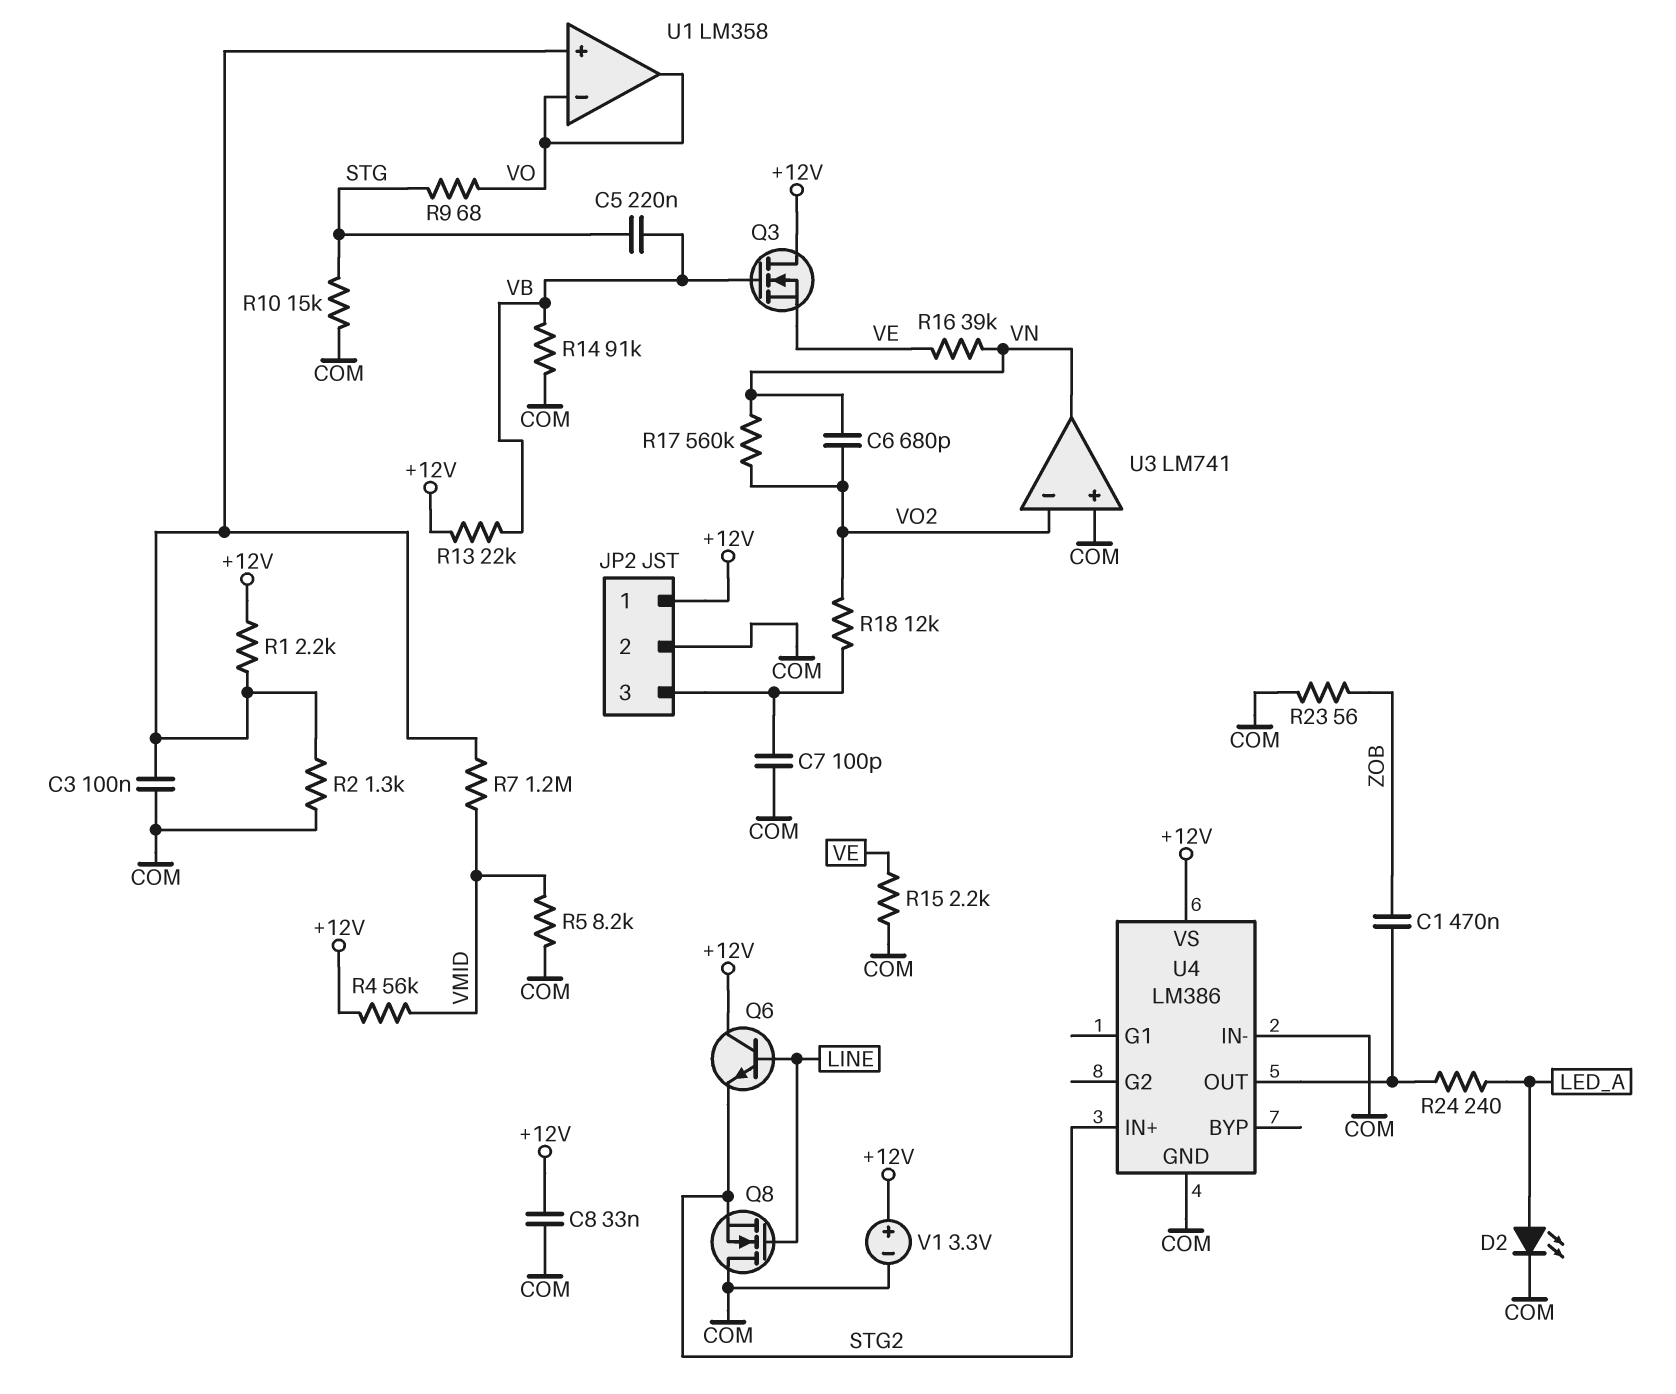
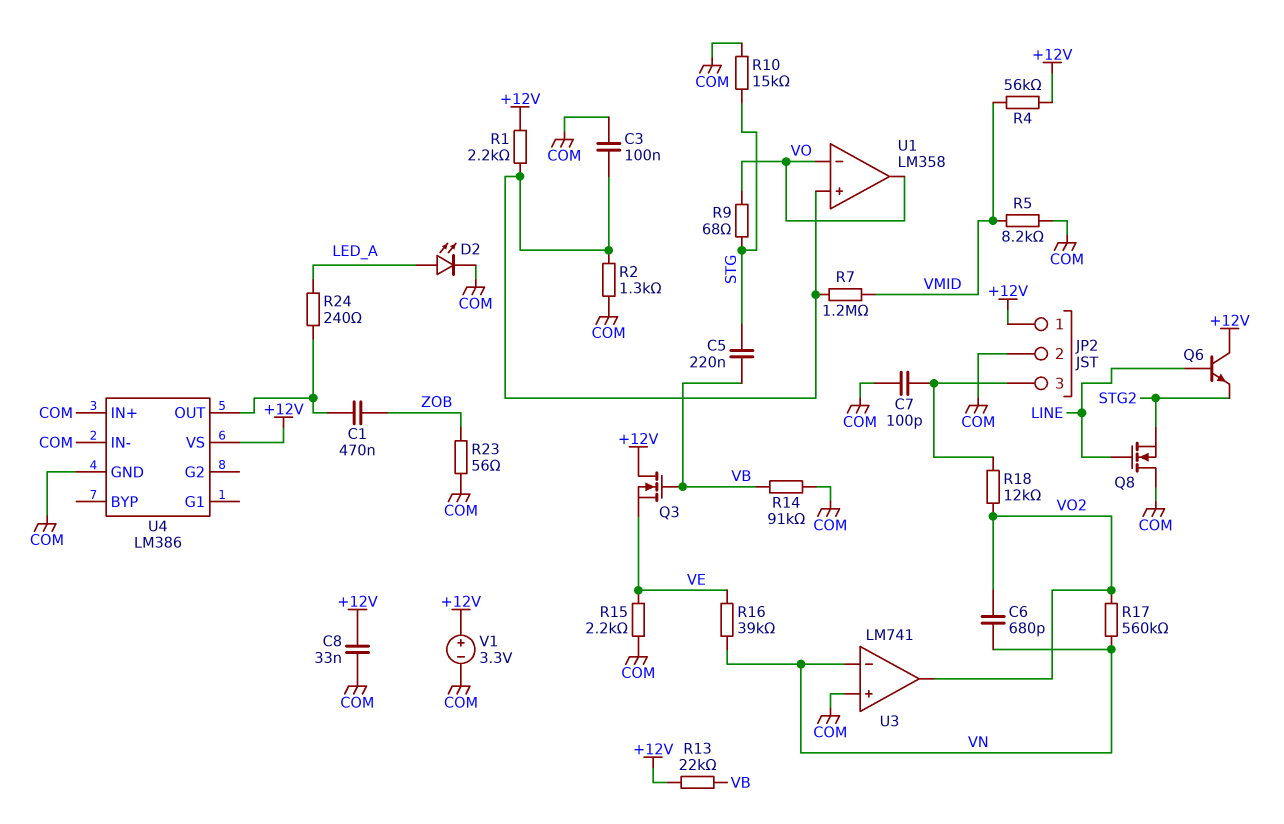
U3 pin in-: VO2 -> VN
U3 pin out: VN -> VO2
U4 pin IN+: STG2 -> COM

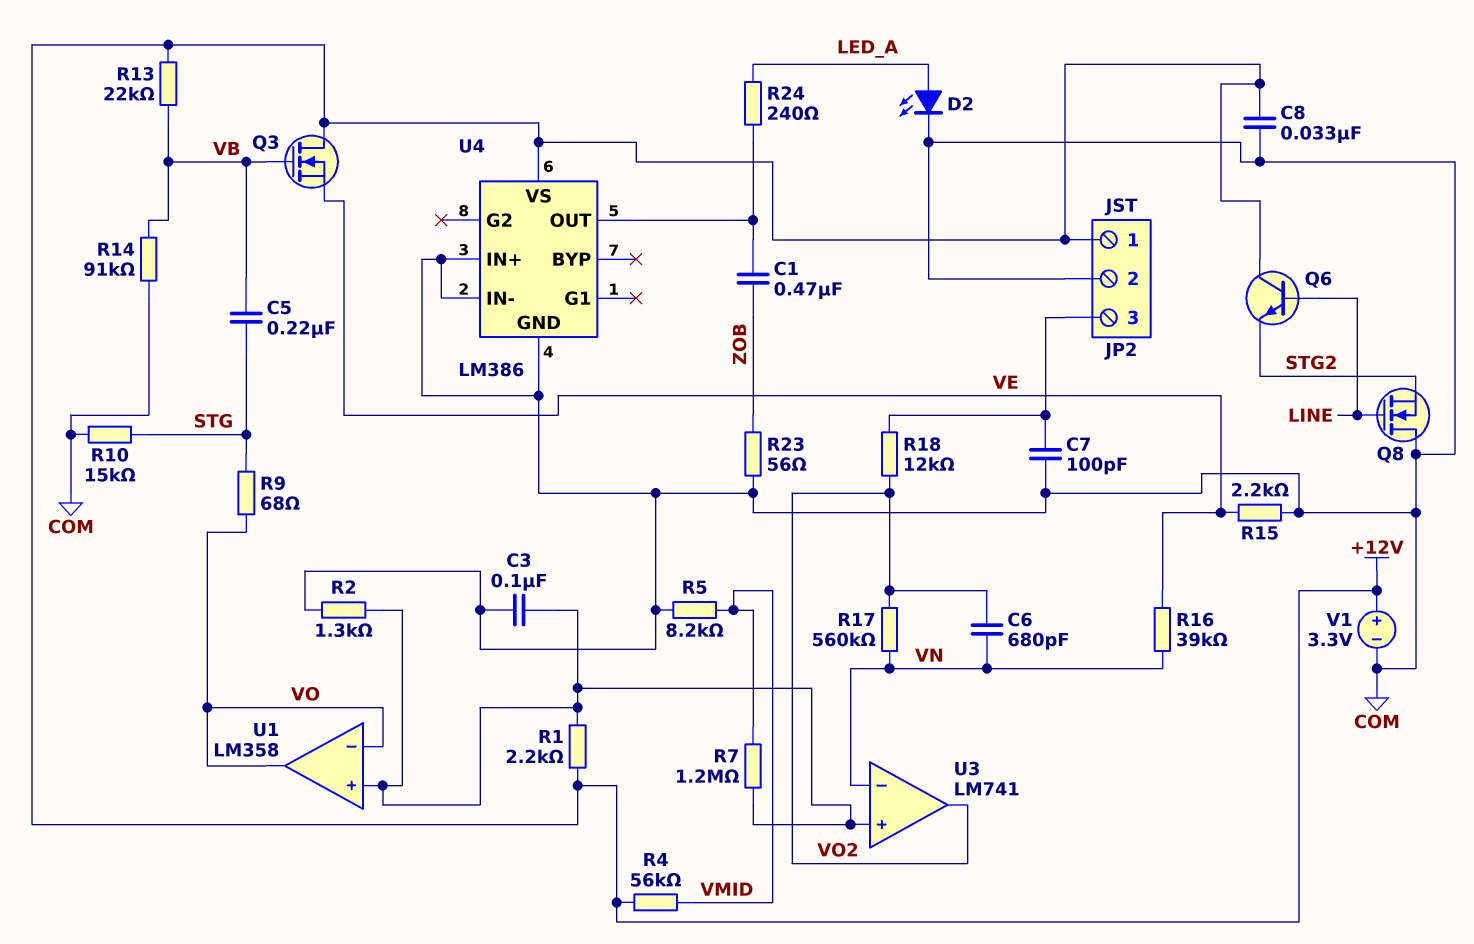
U3 pin in+: COM -> U1/in+

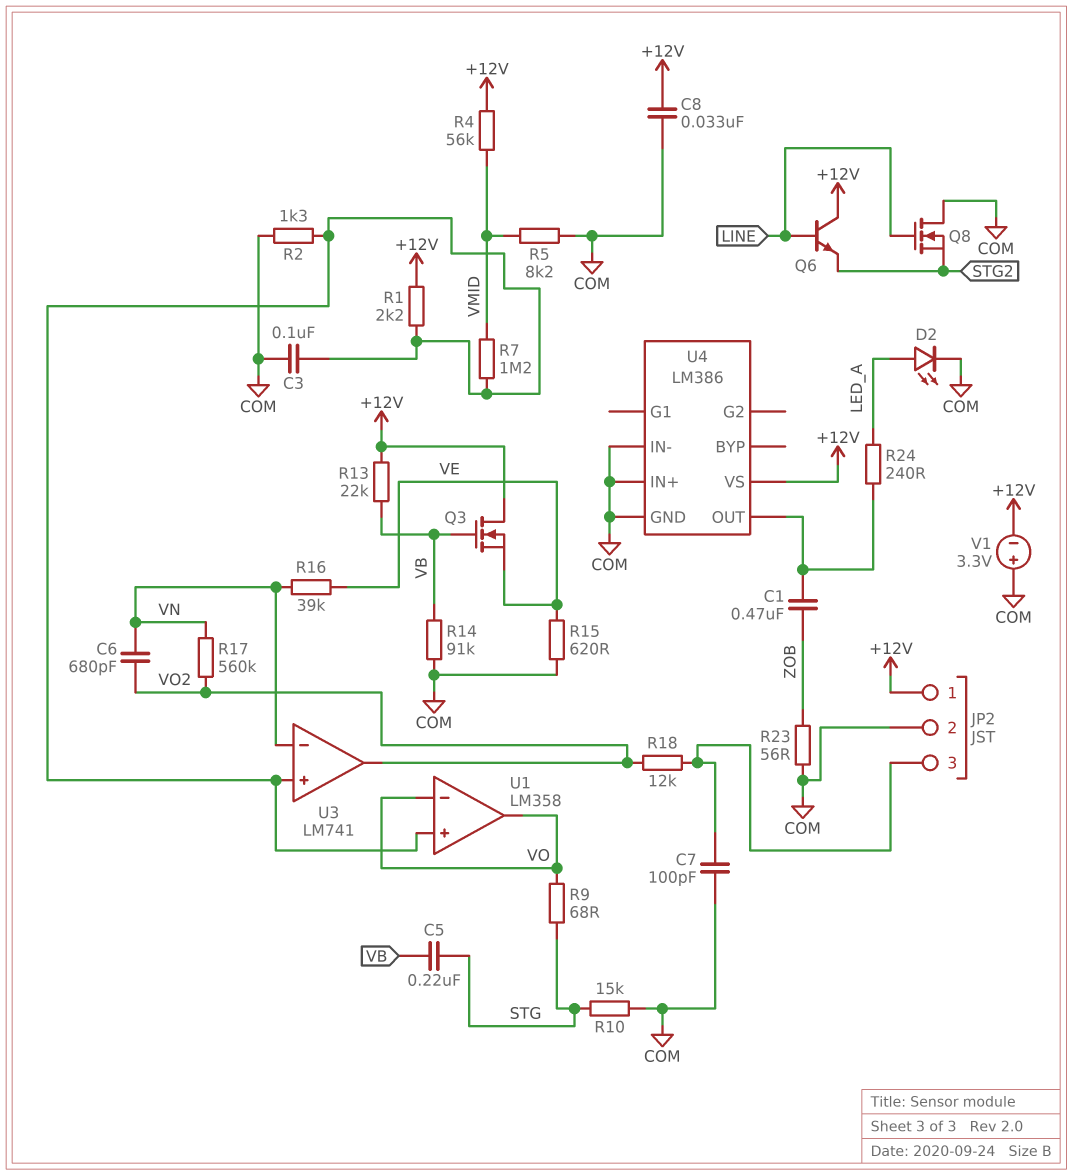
R15: 2.2k (COM, VE) -> 620 (COM, VE)
V1: 3.3V (plus +12V, minus COM) -> 3.3V (plus COM, minus +12V)

